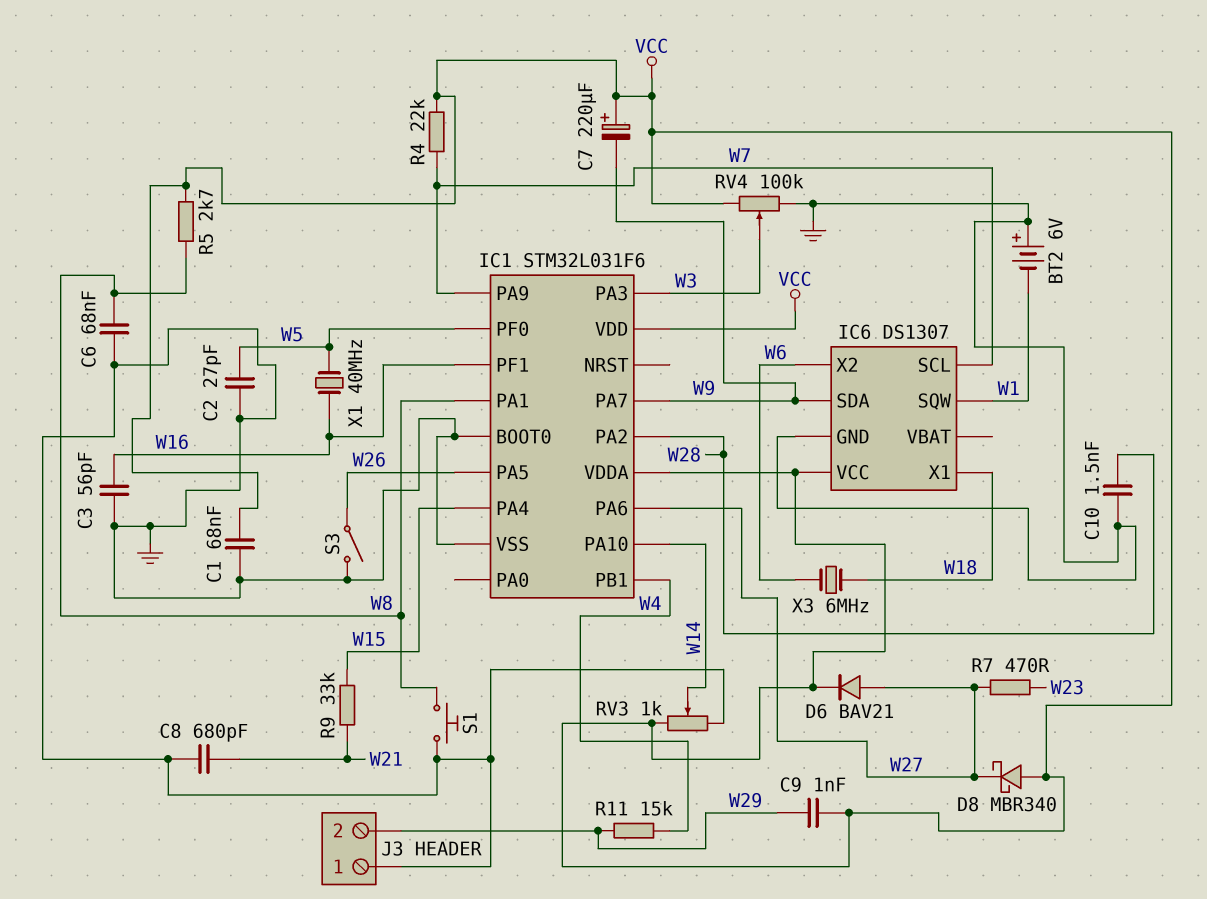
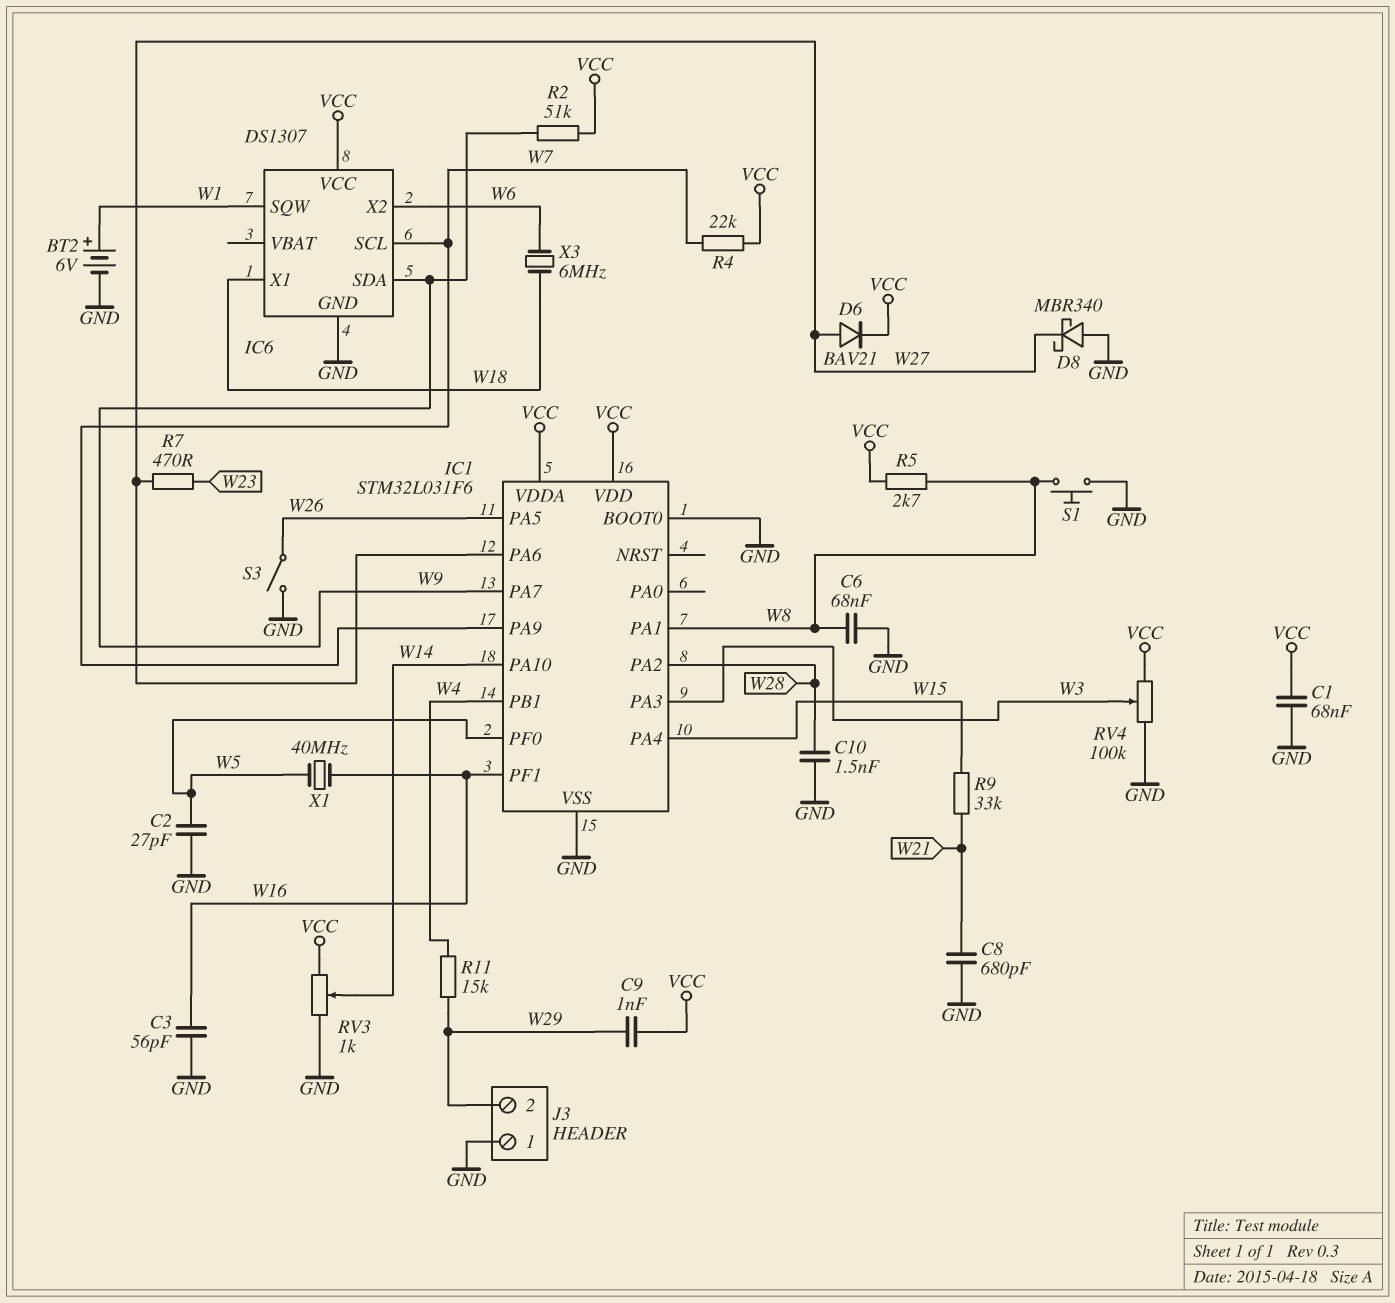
BT2: 6V (plus GND, minus W1) -> 6V (plus W1, minus GND)
C7: 220uF (plus VCC, minus W9) -> none
D8: schottky MBR340 (A VCC, K W27) -> schottky MBR340 (A GND, K W27)
R2: none -> 51k (VCC, W9)

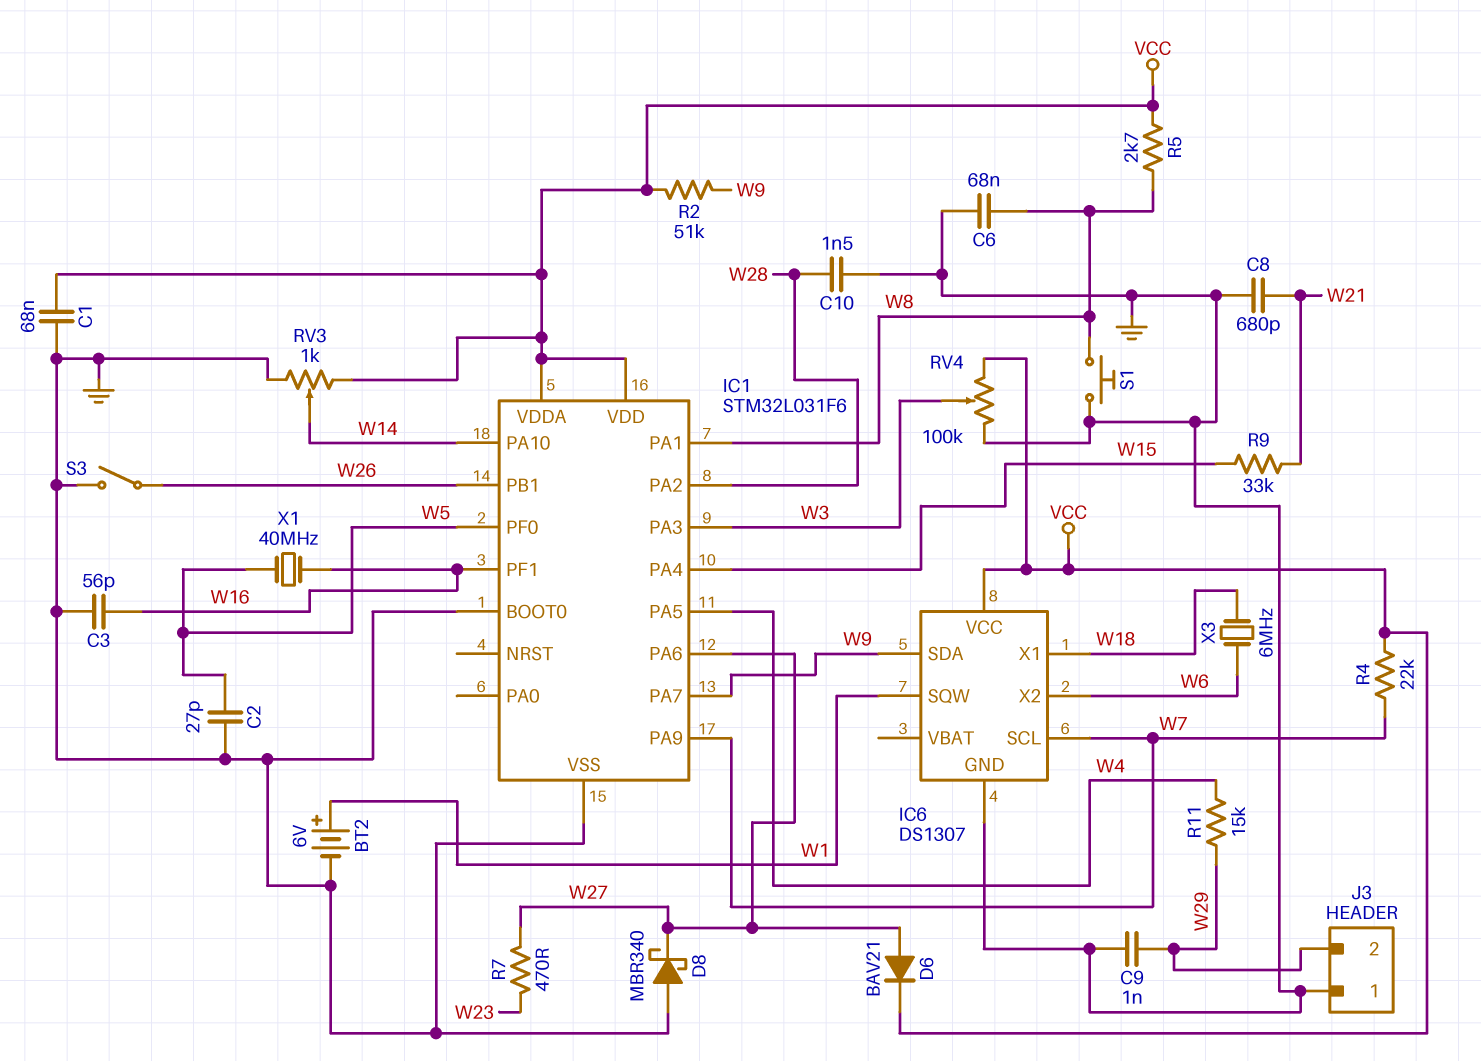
C9: 1nF (VCC, W29) -> 1nF (GND, W29)
IC1 pin PA5: W26 -> W4
IC1 pin PB1: W4 -> W26

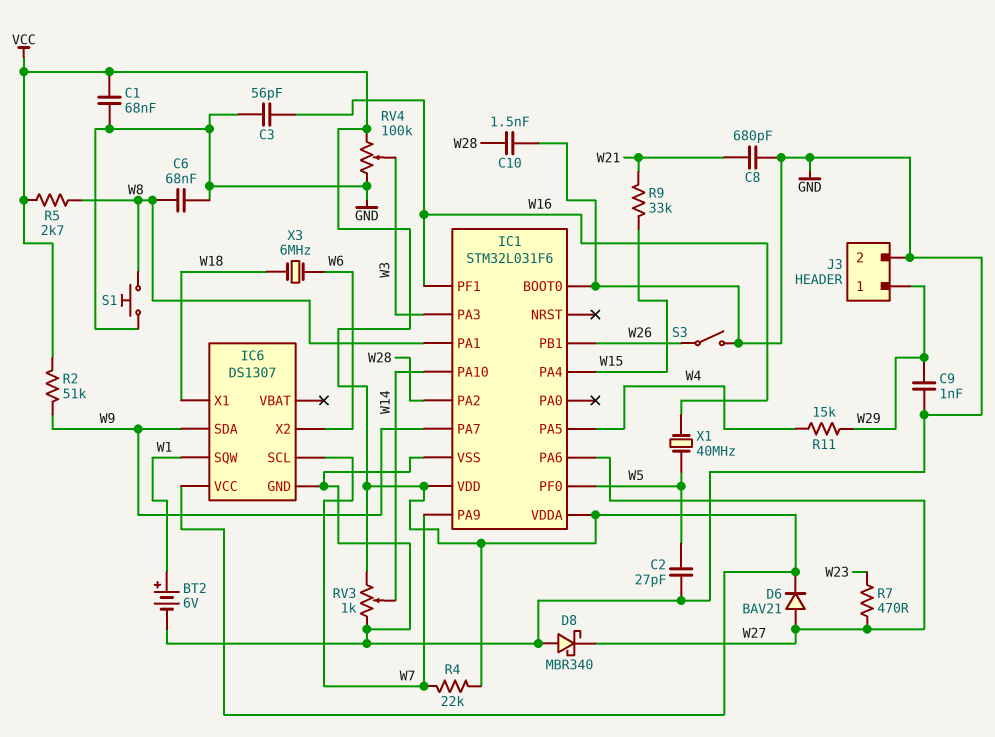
J3 pin 1: GND -> W29
J3 pin 2: W29 -> GND

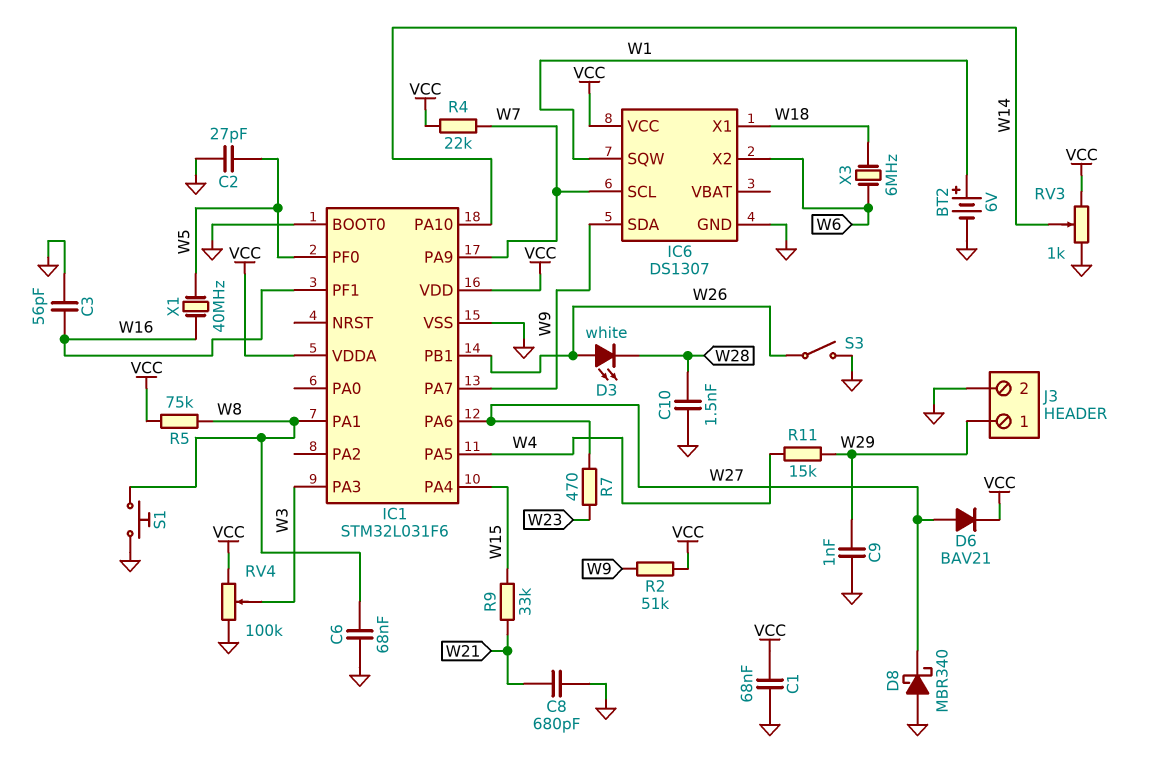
D3: none -> LED white (A W26, K W28)
IC1 pin PA2: W28 -> none
R5: 2.7k (VCC, W8) -> 75k (VCC, W8)

